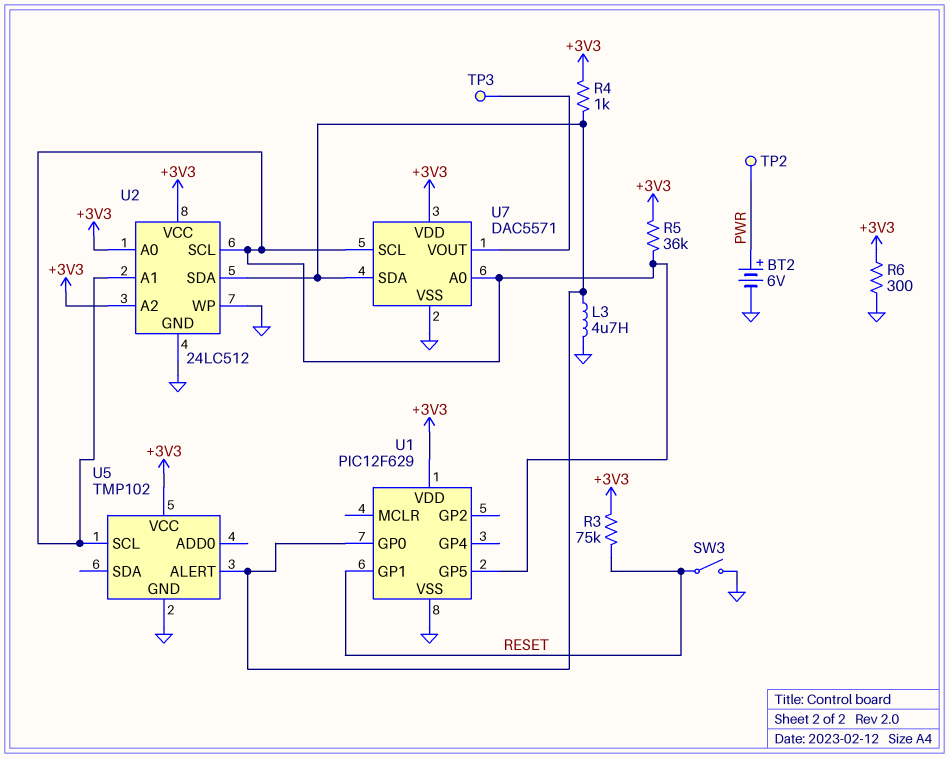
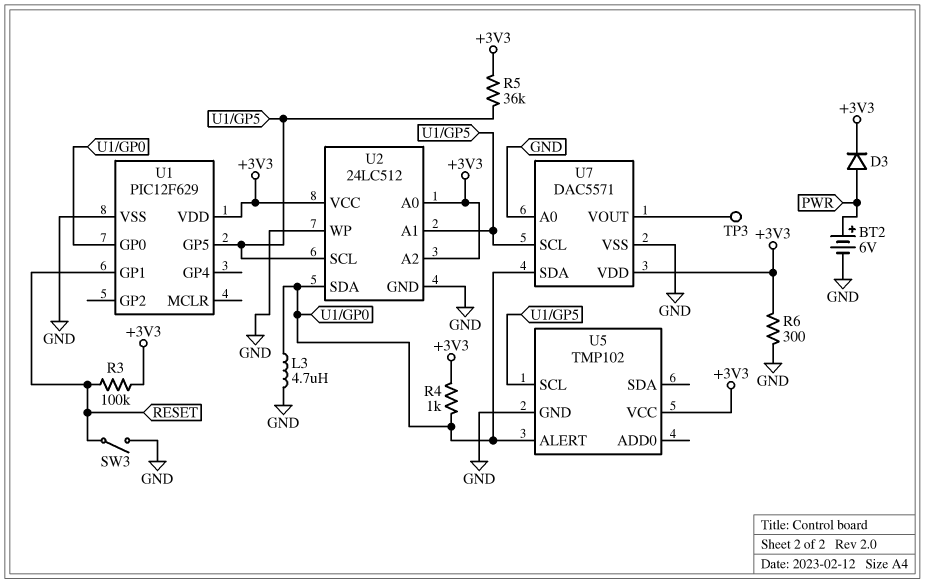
D3: none -> diode (A PWR, K +3V3)
R3: 75k (+3V3, RESET) -> 100k (+3V3, RESET)
TP2: test point (PWR) -> none
U7 pin A0: U1/GP5 -> GND

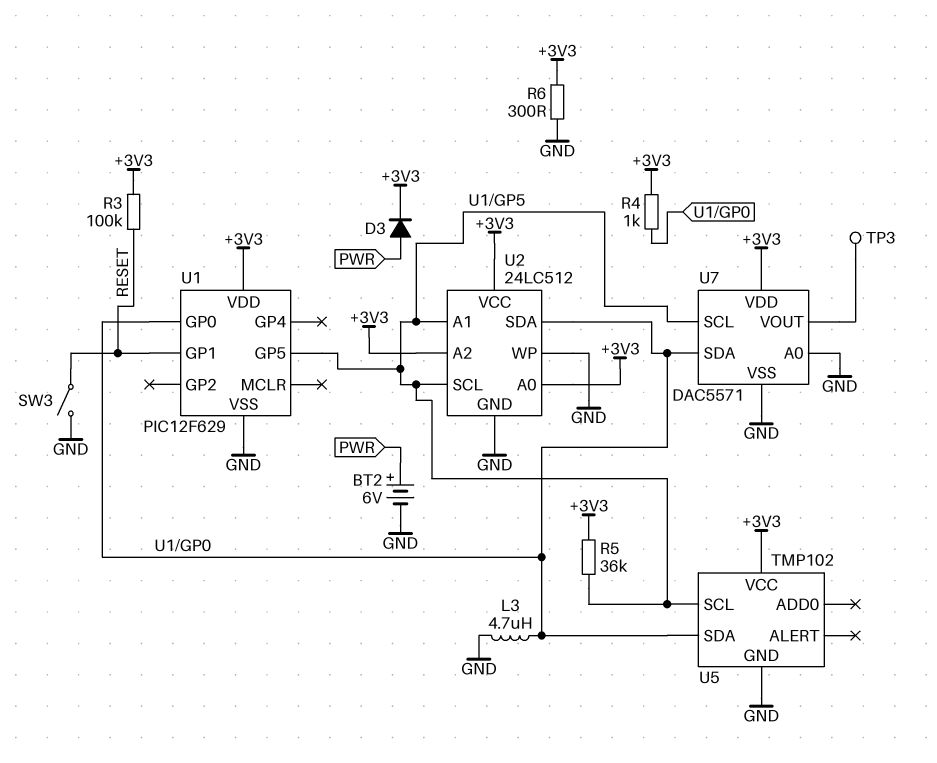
U5 pin ALERT: U1/GP0 -> none
U5 pin SDA: none -> U1/GP0

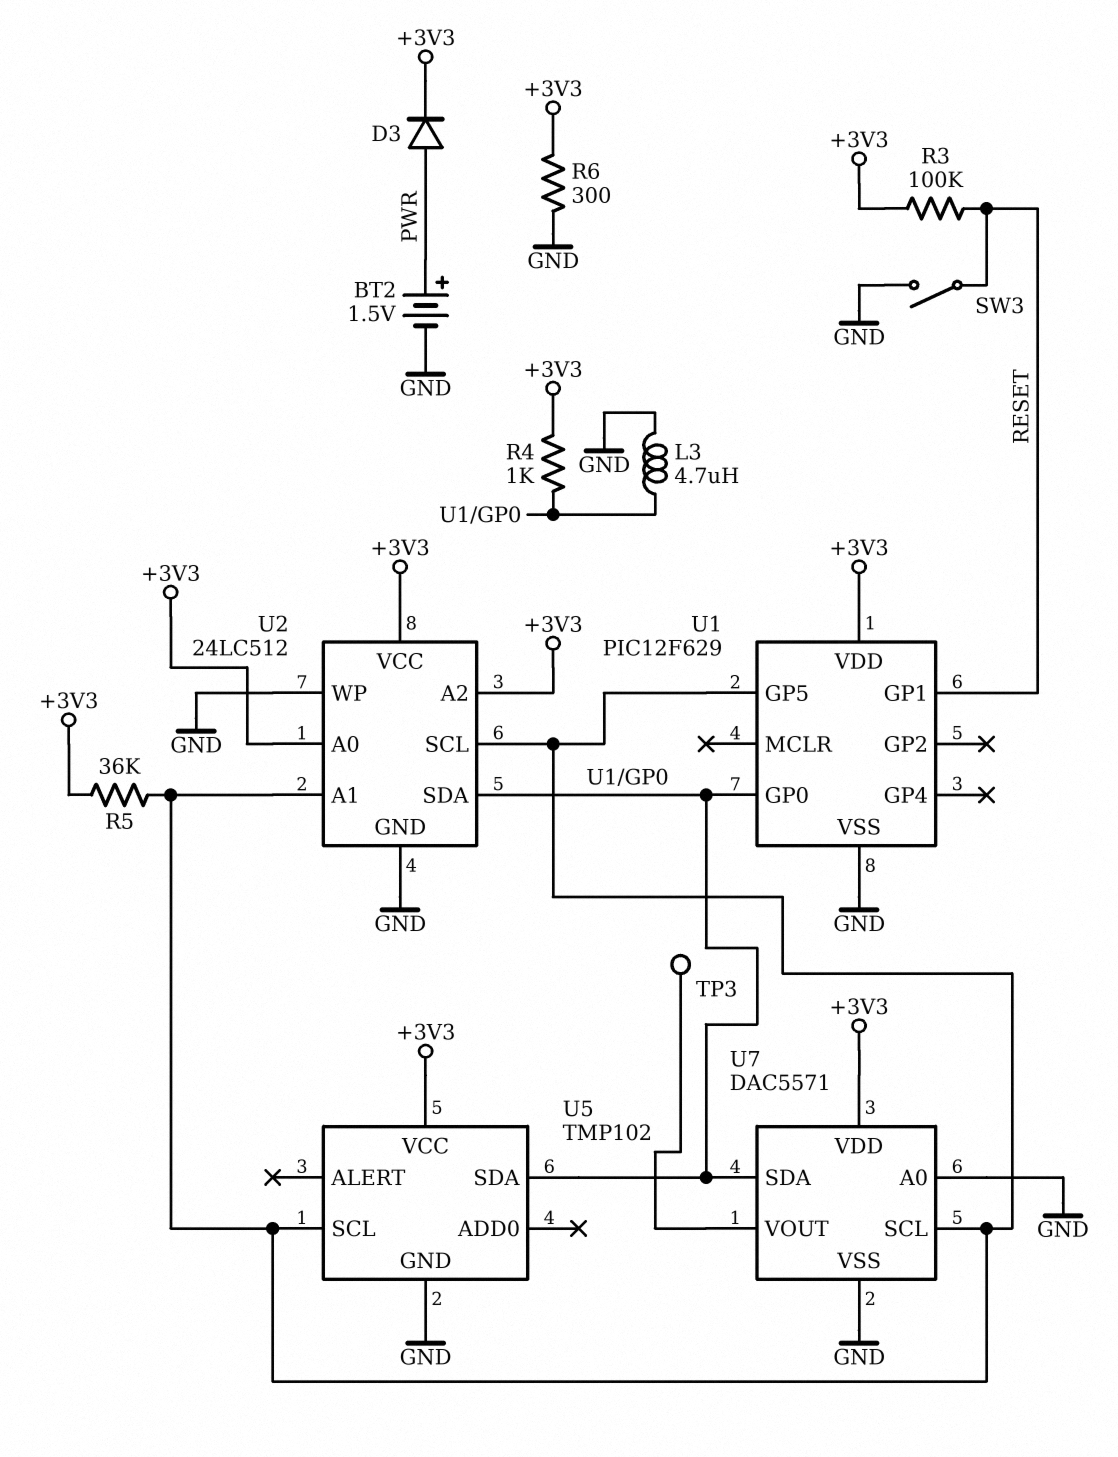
BT2: 6V (plus PWR, minus GND) -> 1.5V (plus PWR, minus GND)

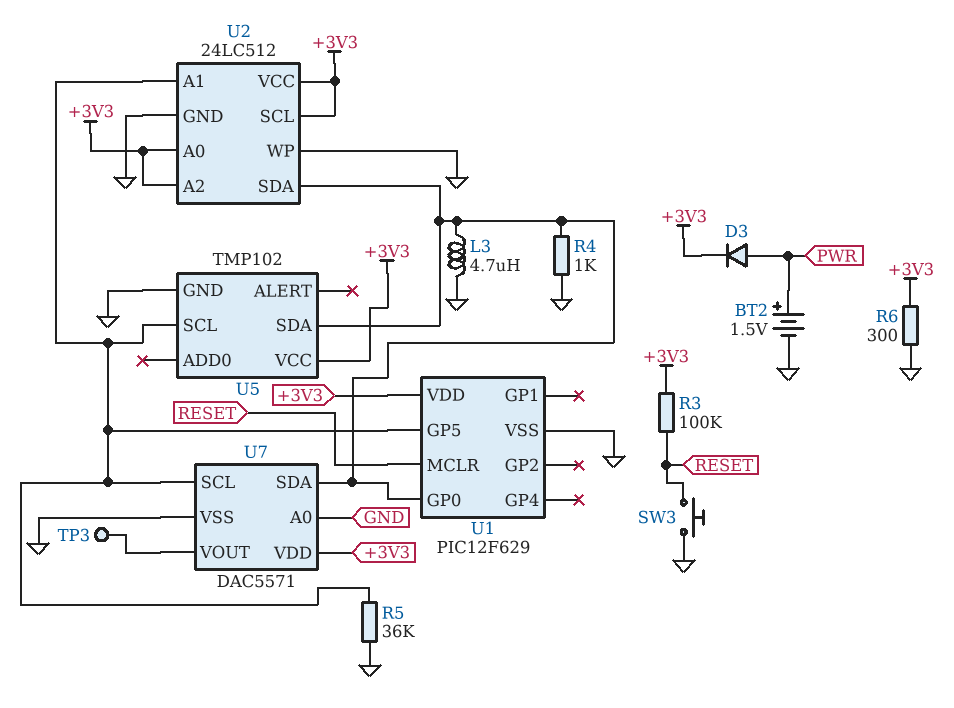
R4: 1k (+3V3, U1/GP0) -> 1k (GND, U1/GP0)
R5: 36k (+3V3, U1/GP5) -> 36k (GND, U1/GP5)
SW3: switch (GND, RESET) -> button (GND, RESET)
U1 pin GP1: RESET -> none
U1 pin MCLR: none -> RESET
U2 pin SCL: U1/GP5 -> +3V3

